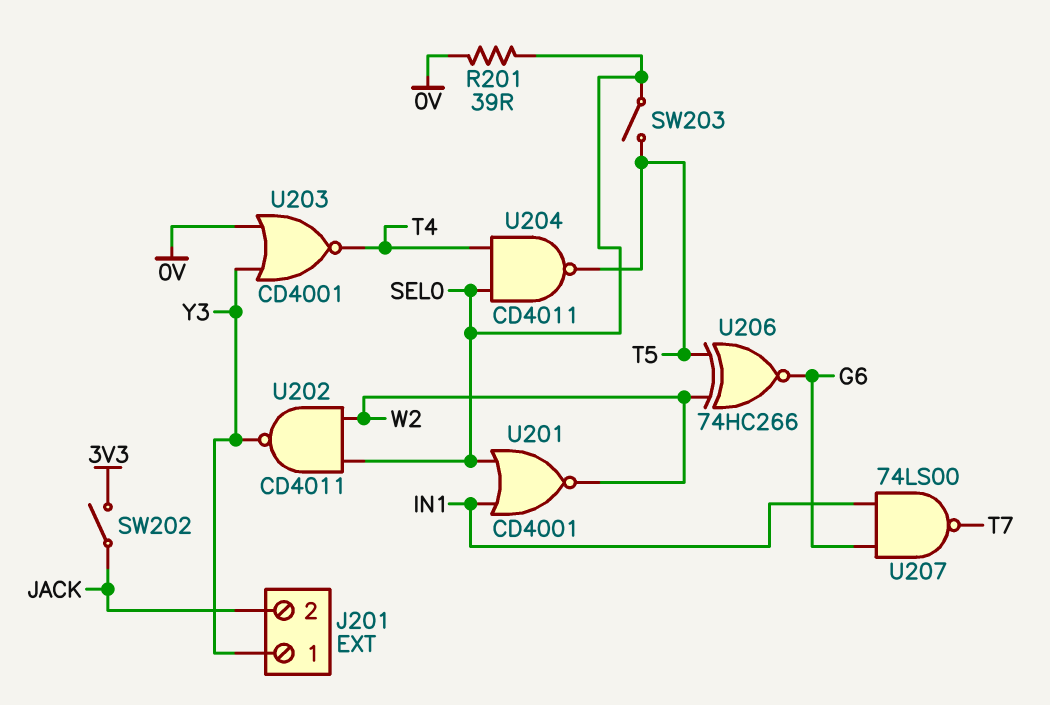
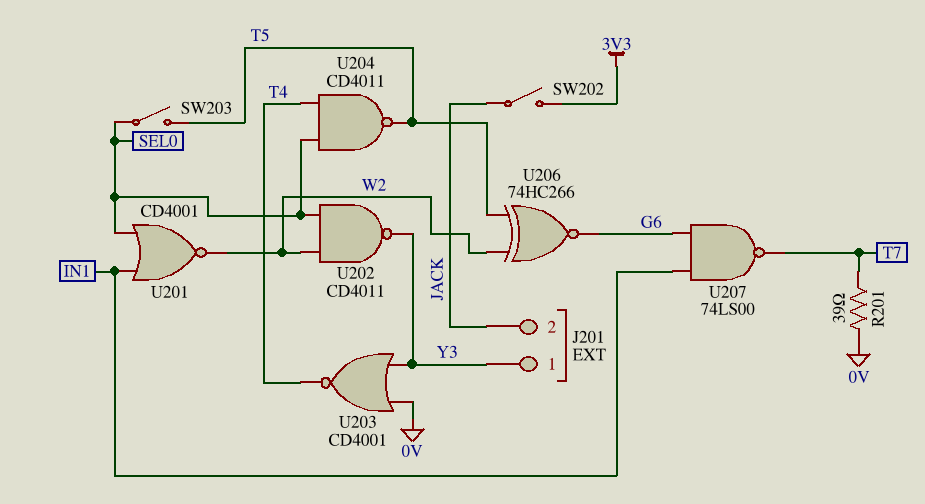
R201: 39 (0V, SEL0) -> 39 (0V, T7)

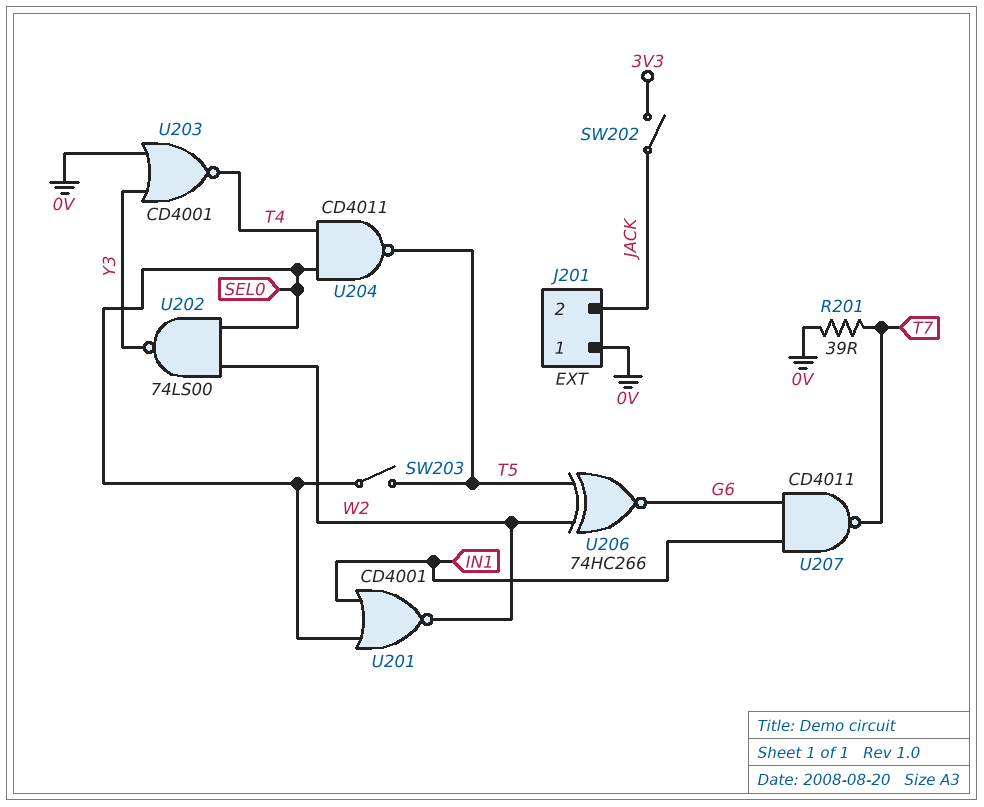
J201 pin 1: Y3 -> 0V
U202: NAND CD4011 (in SEL0, in W2, out Y3) -> NAND 74LS00 (in SEL0, in W2, out Y3)
U207: NAND 74LS00 (in G6, in IN1, out T7) -> NAND CD4011 (in G6, in IN1, out T7)

